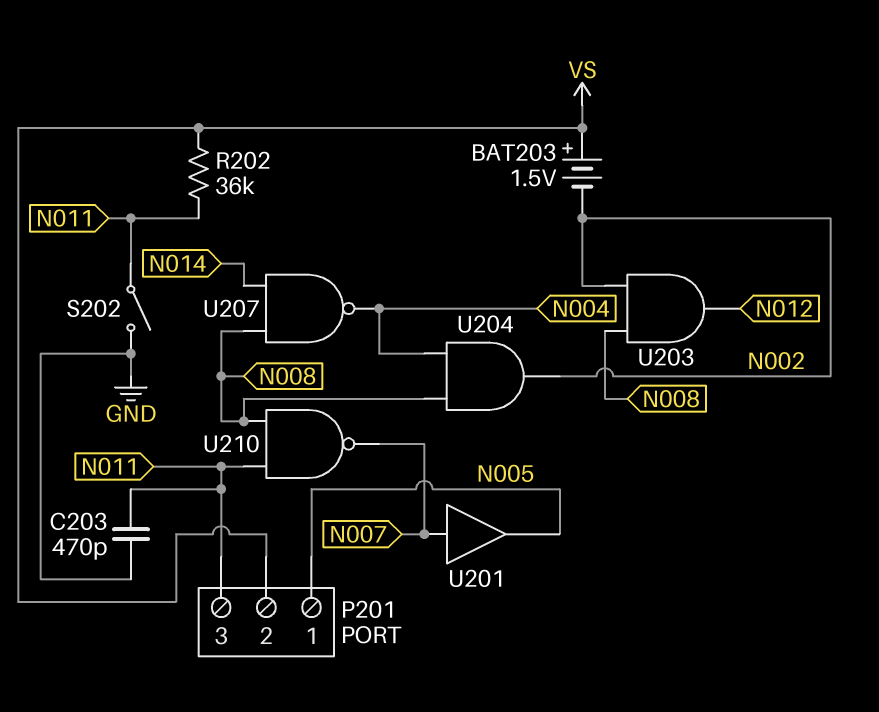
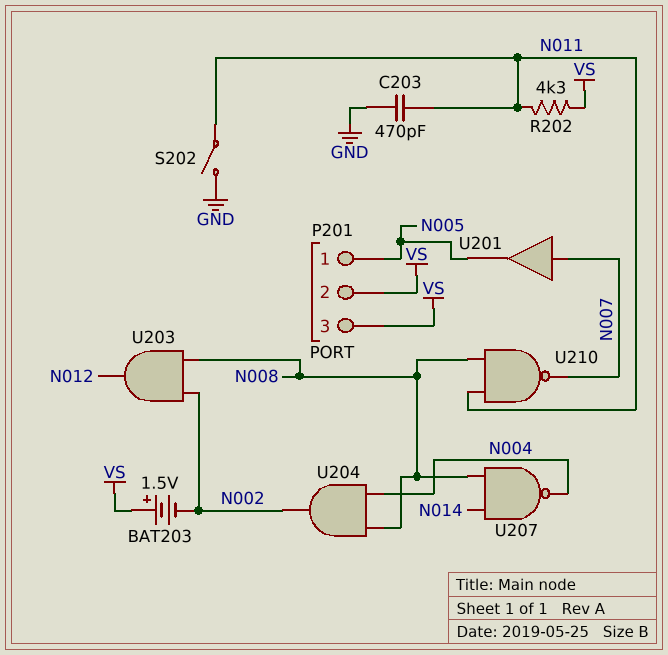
P201 pin 3: N011 -> VS
R202: 36k (N011, VS) -> 4.3k (N011, VS)

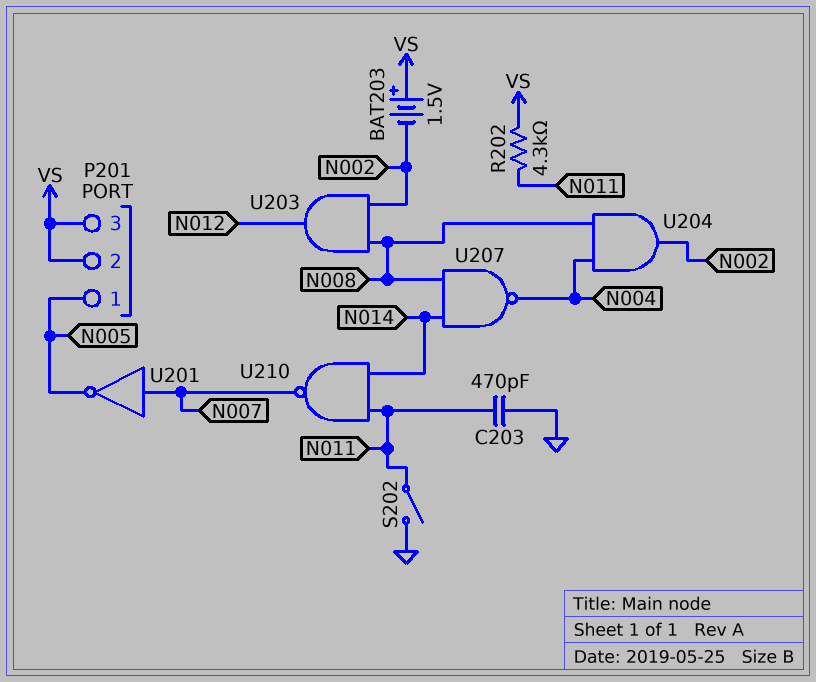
U201: buffer (in N007, out N005) -> NOT (in N007, out N005)
U210: NAND (in N008, in N011, out N007) -> NAND (in N011, in N014, out N007)

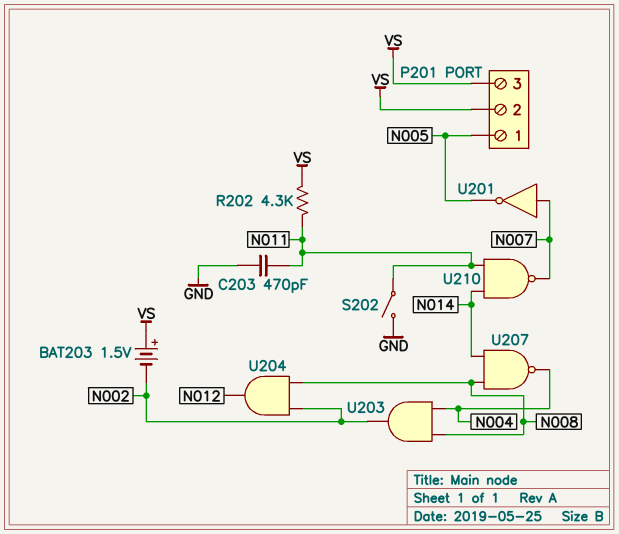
U203: AND (in N002, in N008, out N012) -> AND (in N004, in N008, out N002)
U204: AND (in N004, in N008, out N002) -> AND (in N002, in N008, out N012)

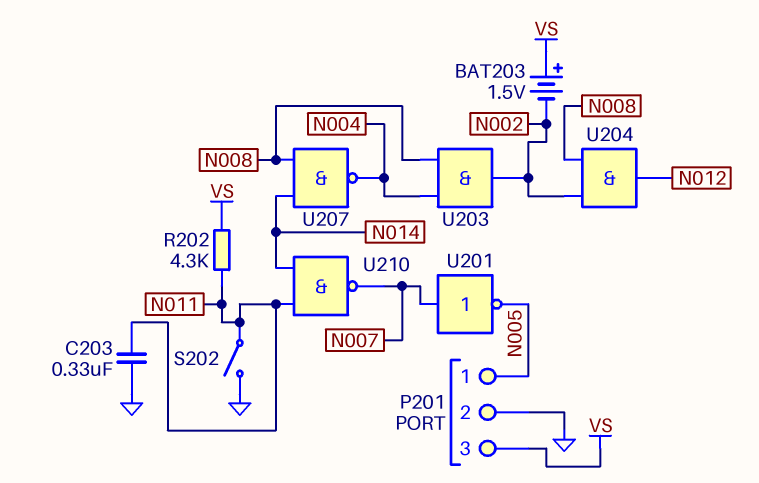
C203: 470pF (GND, N011) -> 330nF (GND, N011)
P201 pin 2: VS -> GND

